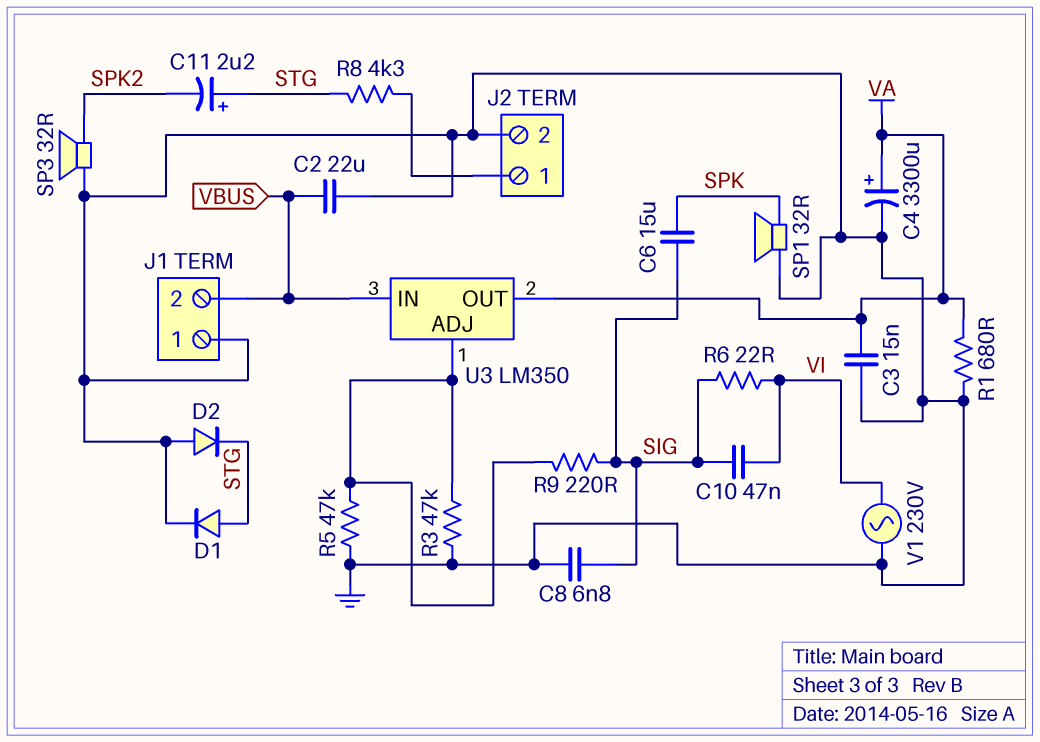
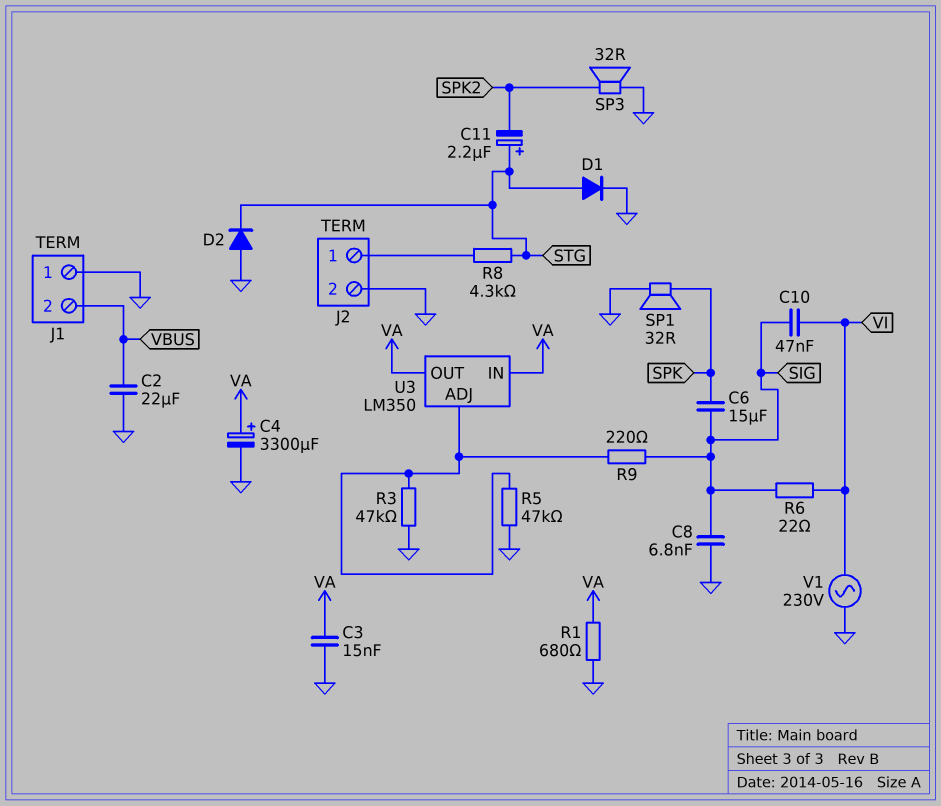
U3 pin IN: VBUS -> VA

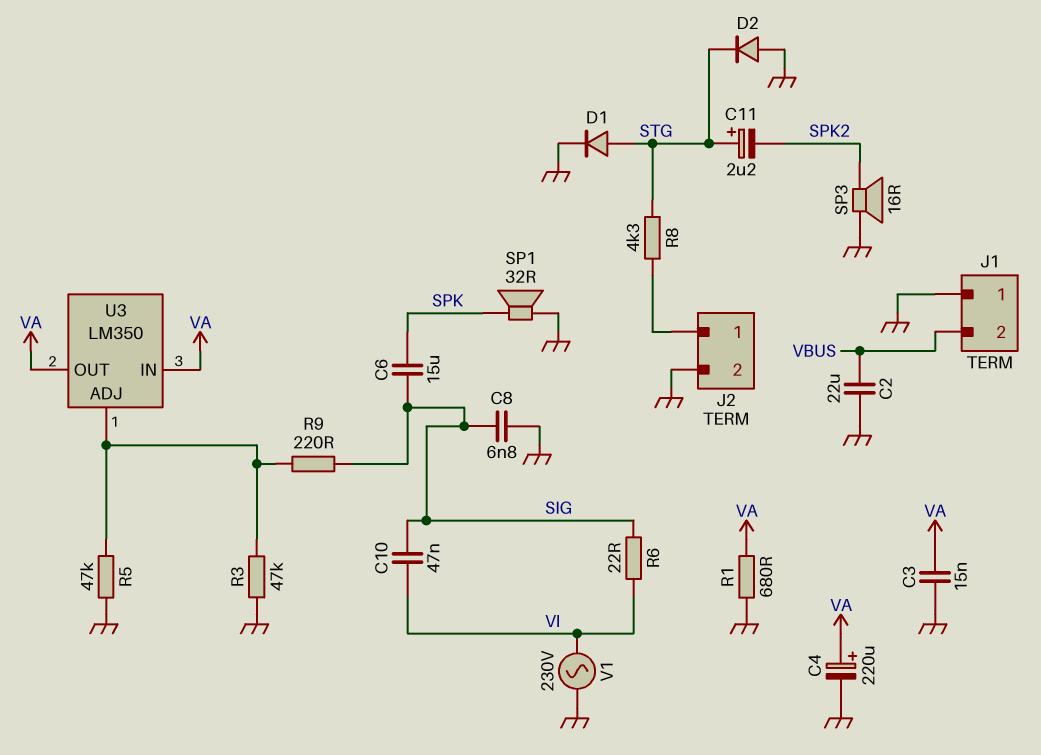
C4: 3300uF (plus VA, minus GND) -> 220uF (plus VA, minus GND)
SP3: speaker 32R (GND, SPK2) -> speaker 16R (GND, SPK2)

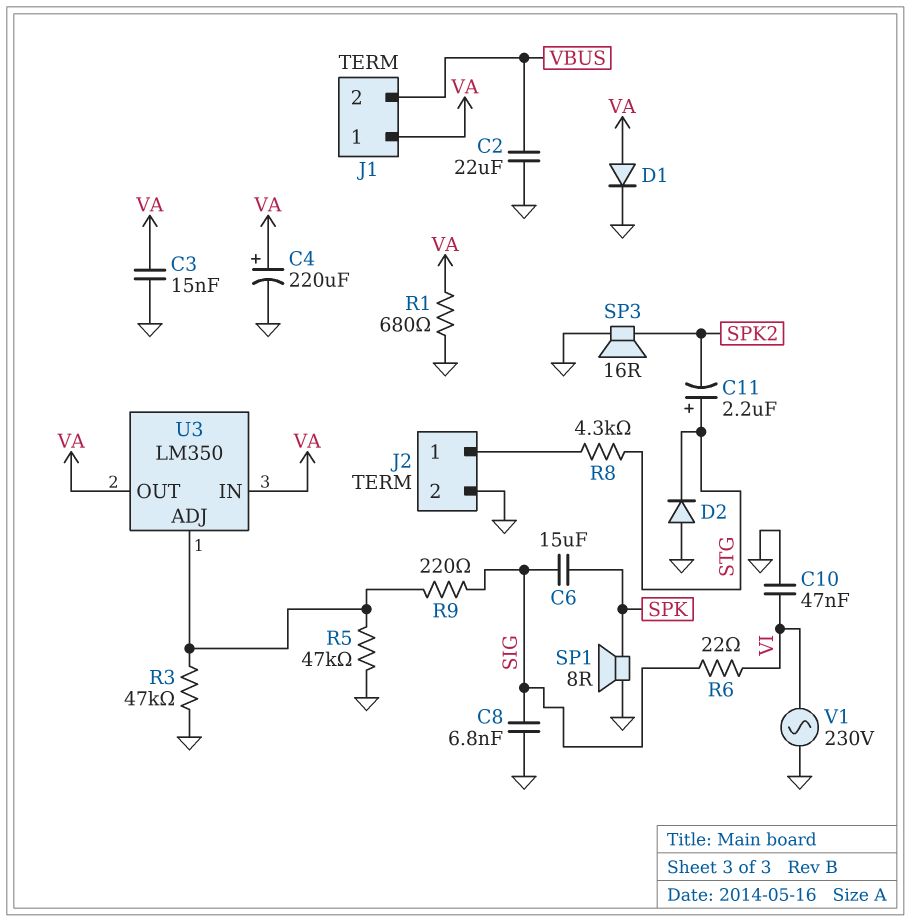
C10: 47nF (SIG, VI) -> 47nF (GND, VI)
D1: diode (A STG, K GND) -> diode (A VA, K GND)
J1 pin 1: GND -> VA
SP1: speaker 32R (GND, SPK) -> speaker 8R (GND, SPK)

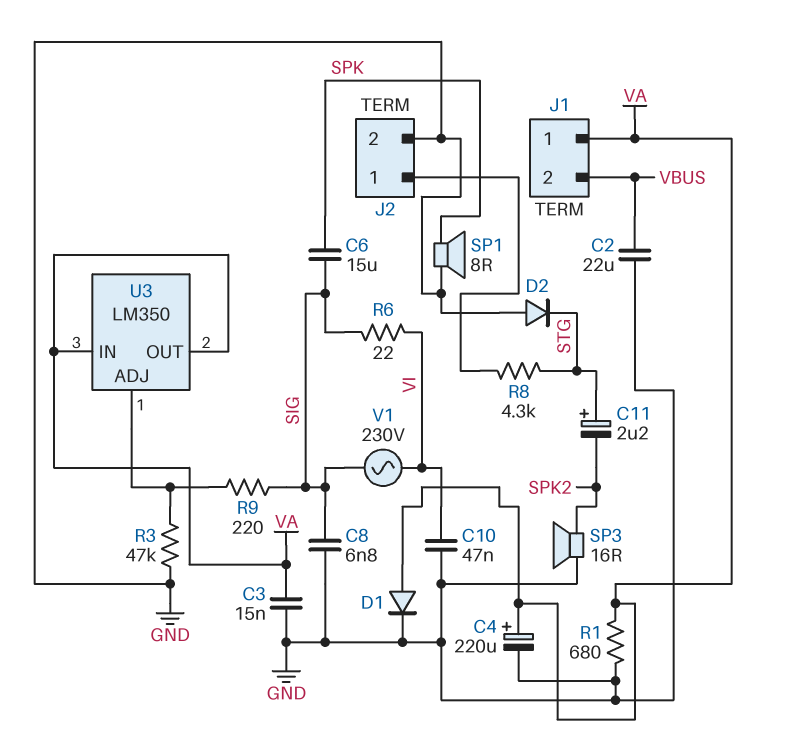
R5: 47k (GND, U3/ADJ) -> none
V1: AC 230V (GND, VI) -> AC 230V (SIG, VI)

